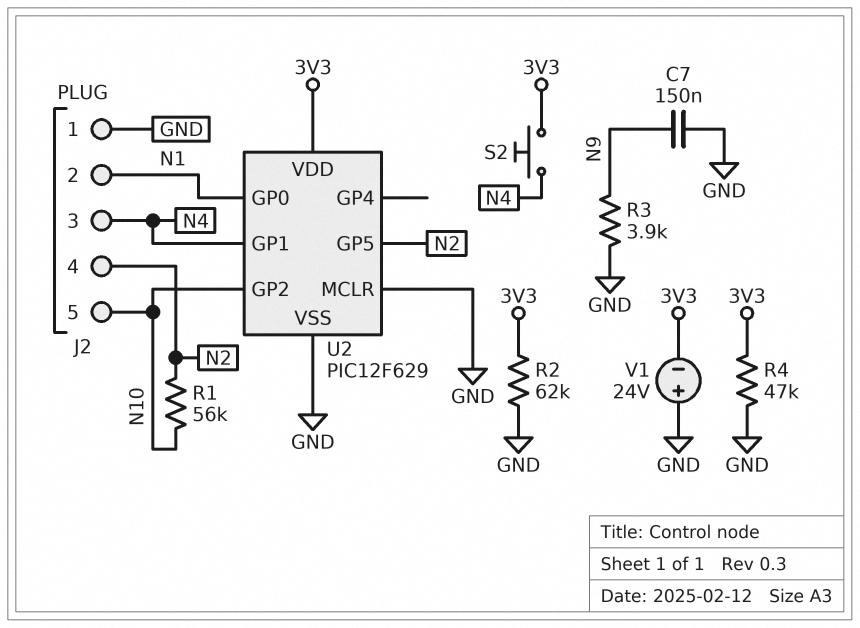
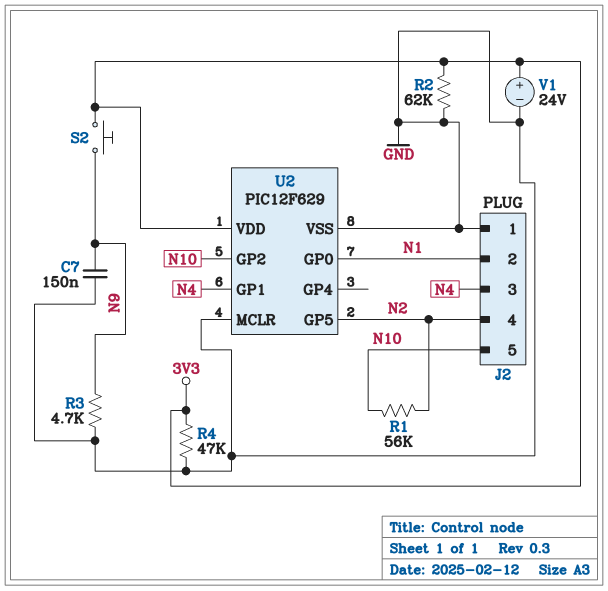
R3: 3.9k (GND, N9) -> 4.7k (GND, N9)
S2: button (3V3, N4) -> button (3V3, N9)
V1: 24V (plus GND, minus 3V3) -> 24V (plus 3V3, minus GND)

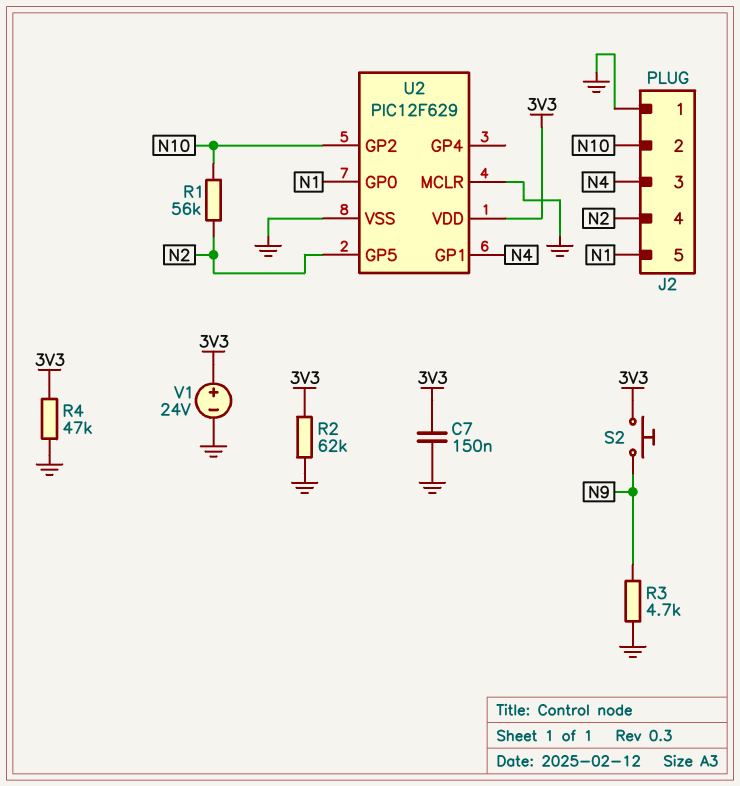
C7: 150nF (GND, N9) -> 150nF (3V3, GND)
J2 pin 2: N1 -> N10
J2 pin 5: N10 -> N1

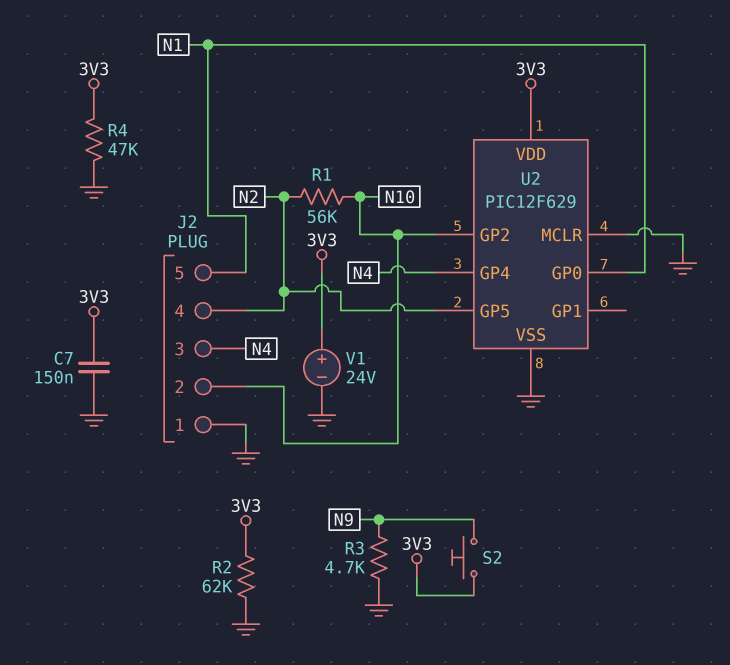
U2 pin GP1: N4 -> none
U2 pin GP4: none -> N4

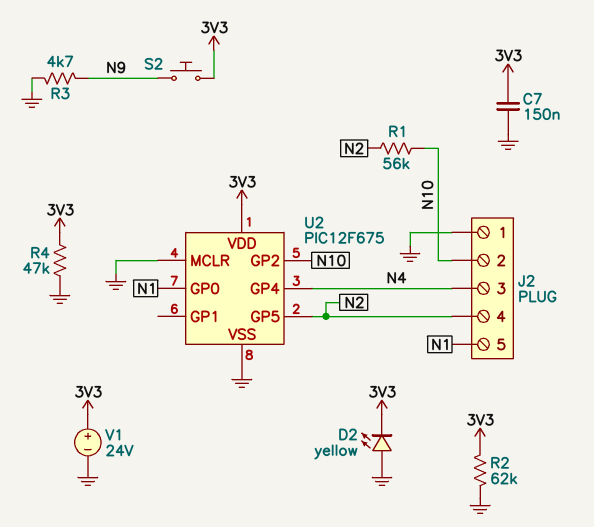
D2: none -> LED yellow (A GND, K 3V3)
U2: PIC12F629 -> PIC12F675

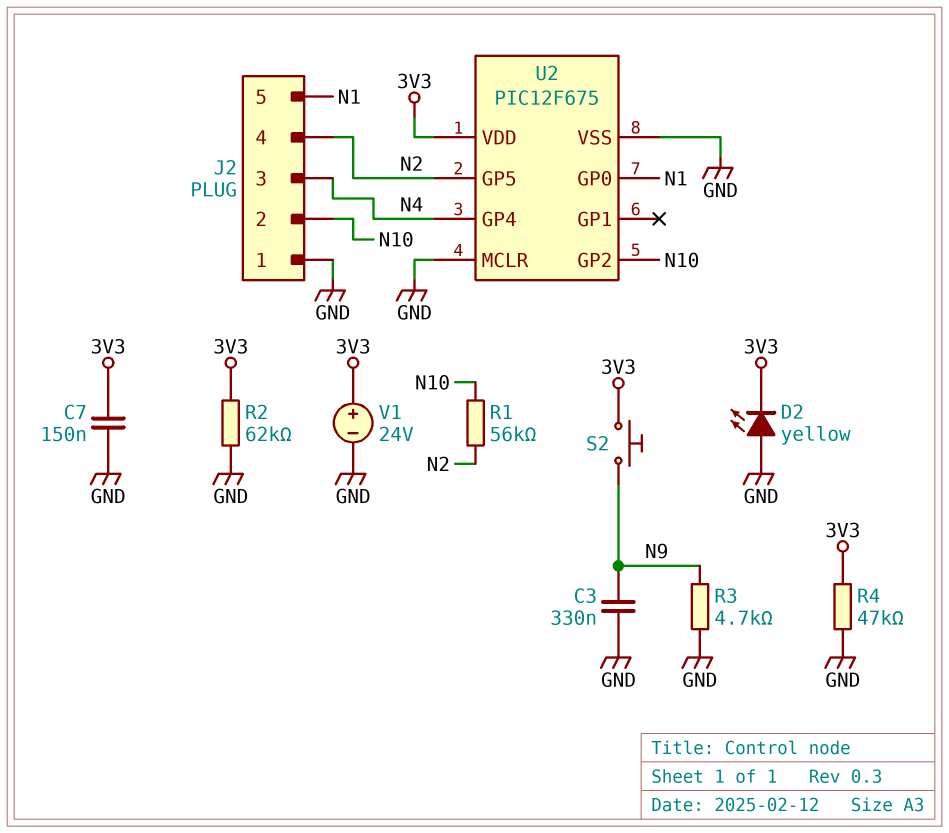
C3: none -> 330nF (GND, N9)

